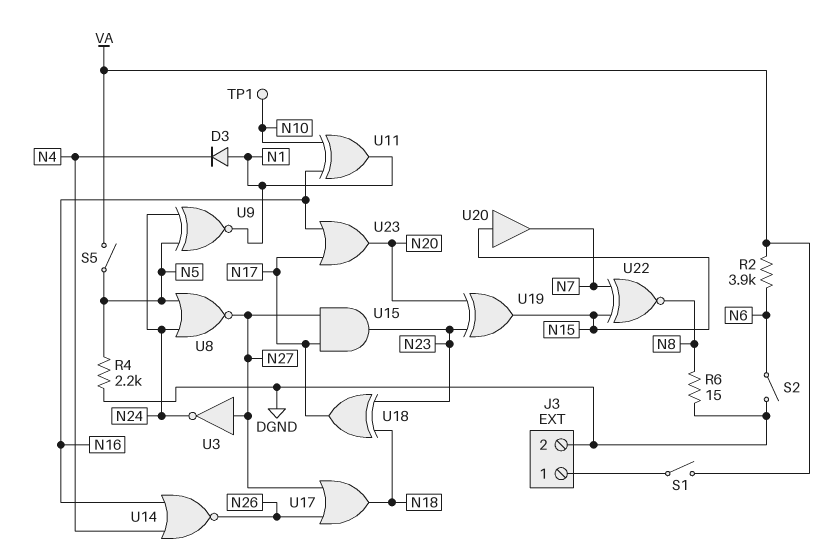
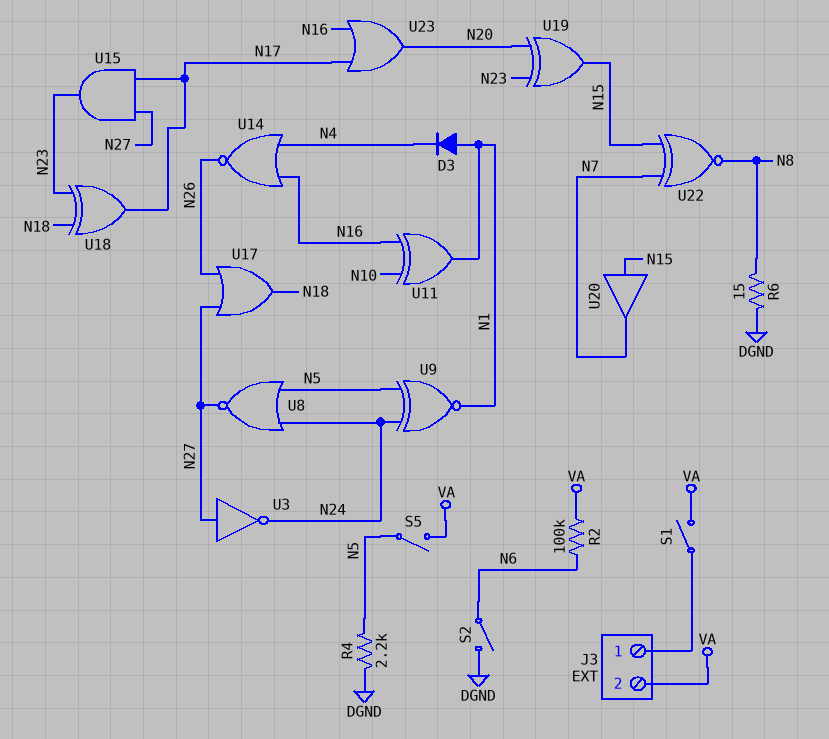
J3 pin 2: DGND -> VA
R2: 3.9k (N6, VA) -> 100k (N6, VA)
TP1: test point (N10) -> none

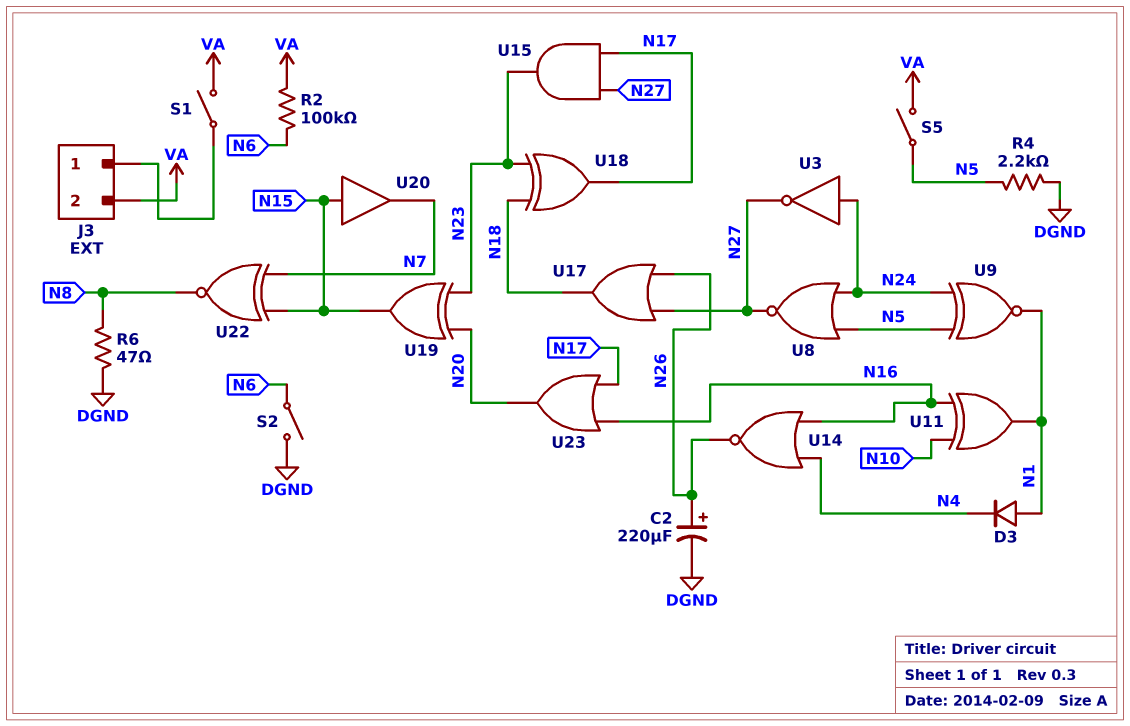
C2: none -> 220uF (plus N26, minus DGND)
R6: 15 (DGND, N8) -> 47 (DGND, N8)
U3: NOT (in N27, out N24) -> NOT (in N24, out N27)

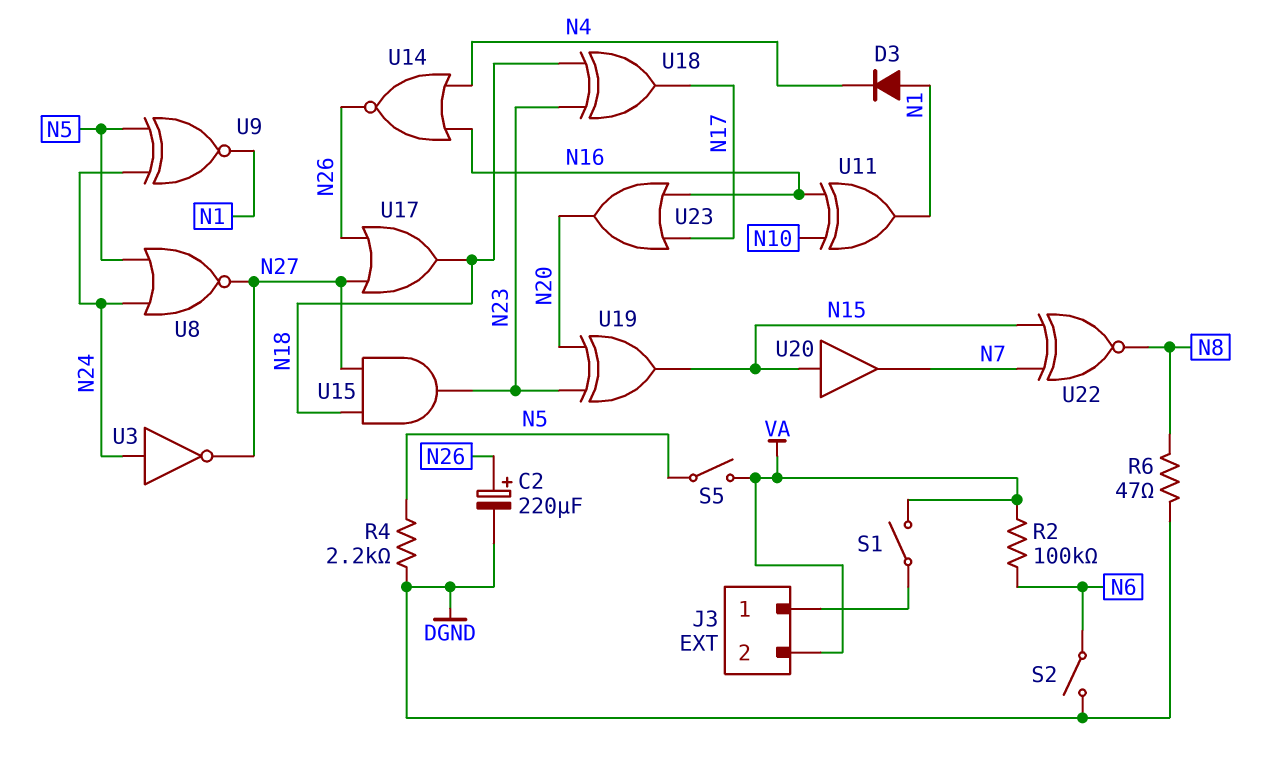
U15: AND (in N17, in N27, out N23) -> AND (in N18, in N27, out N23)

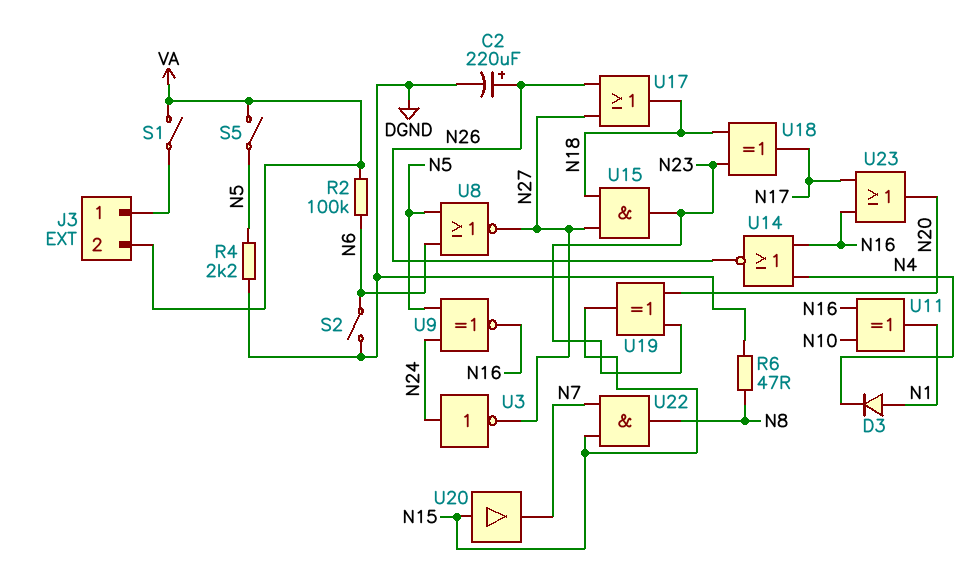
U8: NOR (in N5, in N24, out N27) -> NOR (in N5, in N6, out N27)
U9: XNOR (in N5, in N24, out N1) -> XNOR (in N5, in N24, out N16)
U22: XNOR (in N7, in N15, out N8) -> AND (in N7, in N15, out N8)

